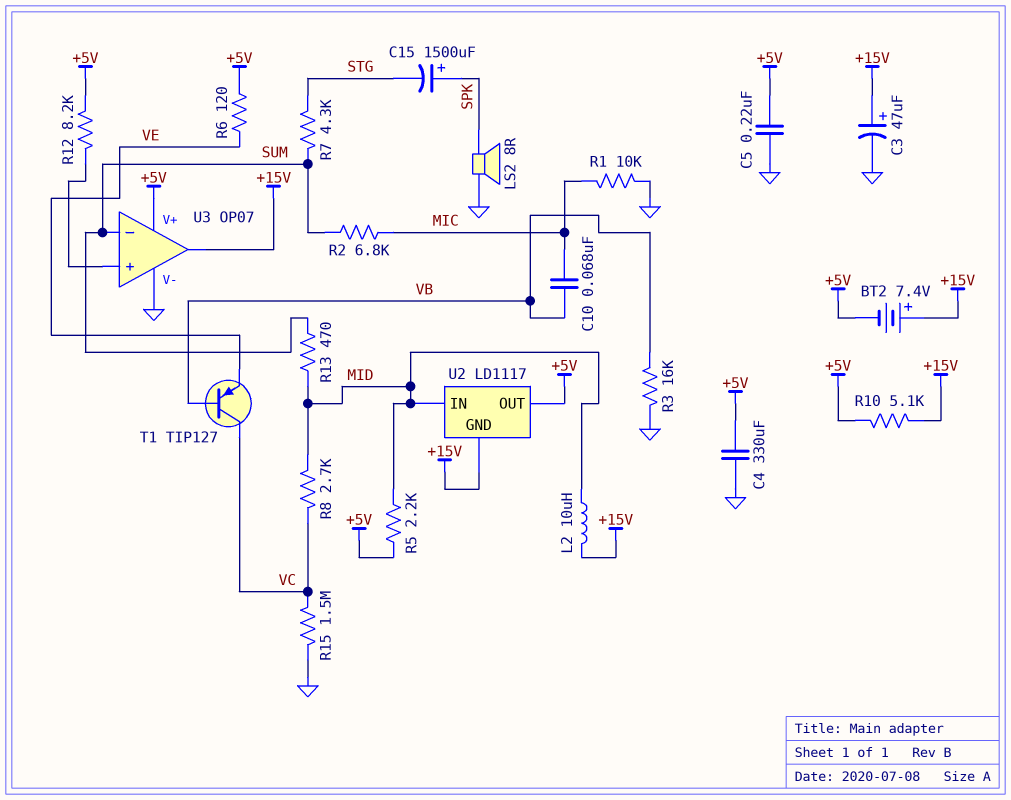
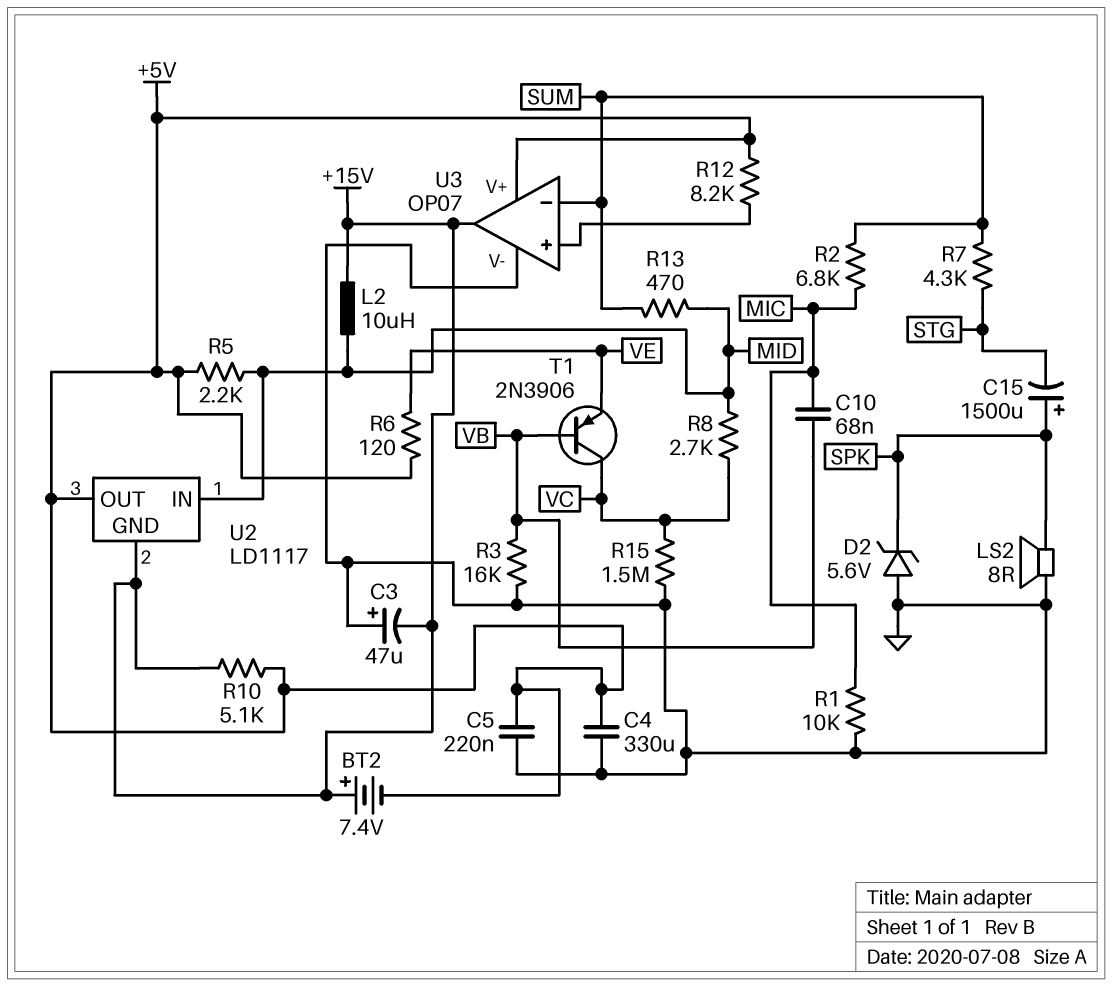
C3: 47uF (plus +15V, minus GND) -> 47uF (plus GND, minus +15V)
D2: none -> zener 5.6V (A GND, K SPK)
T1: PNP TIP127 (B VB, C VC, E VE) -> PNP 2N3906 (B VB, C VC, E VE)

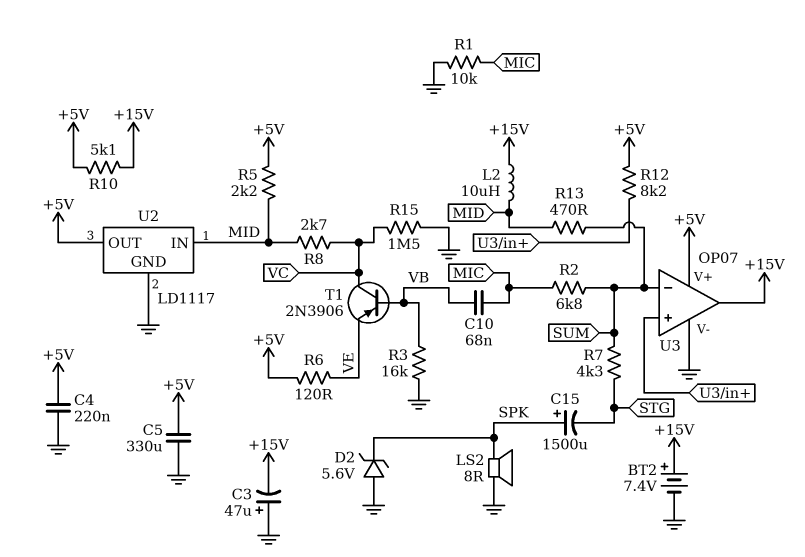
BT2: 7.4V (plus +15V, minus +5V) -> 7.4V (plus +15V, minus GND)
C4: 330uF (+5V, GND) -> 220nF (+5V, GND)
C5: 220nF (+5V, GND) -> 330uF (+5V, GND)
U2 pin GND: +15V -> GND

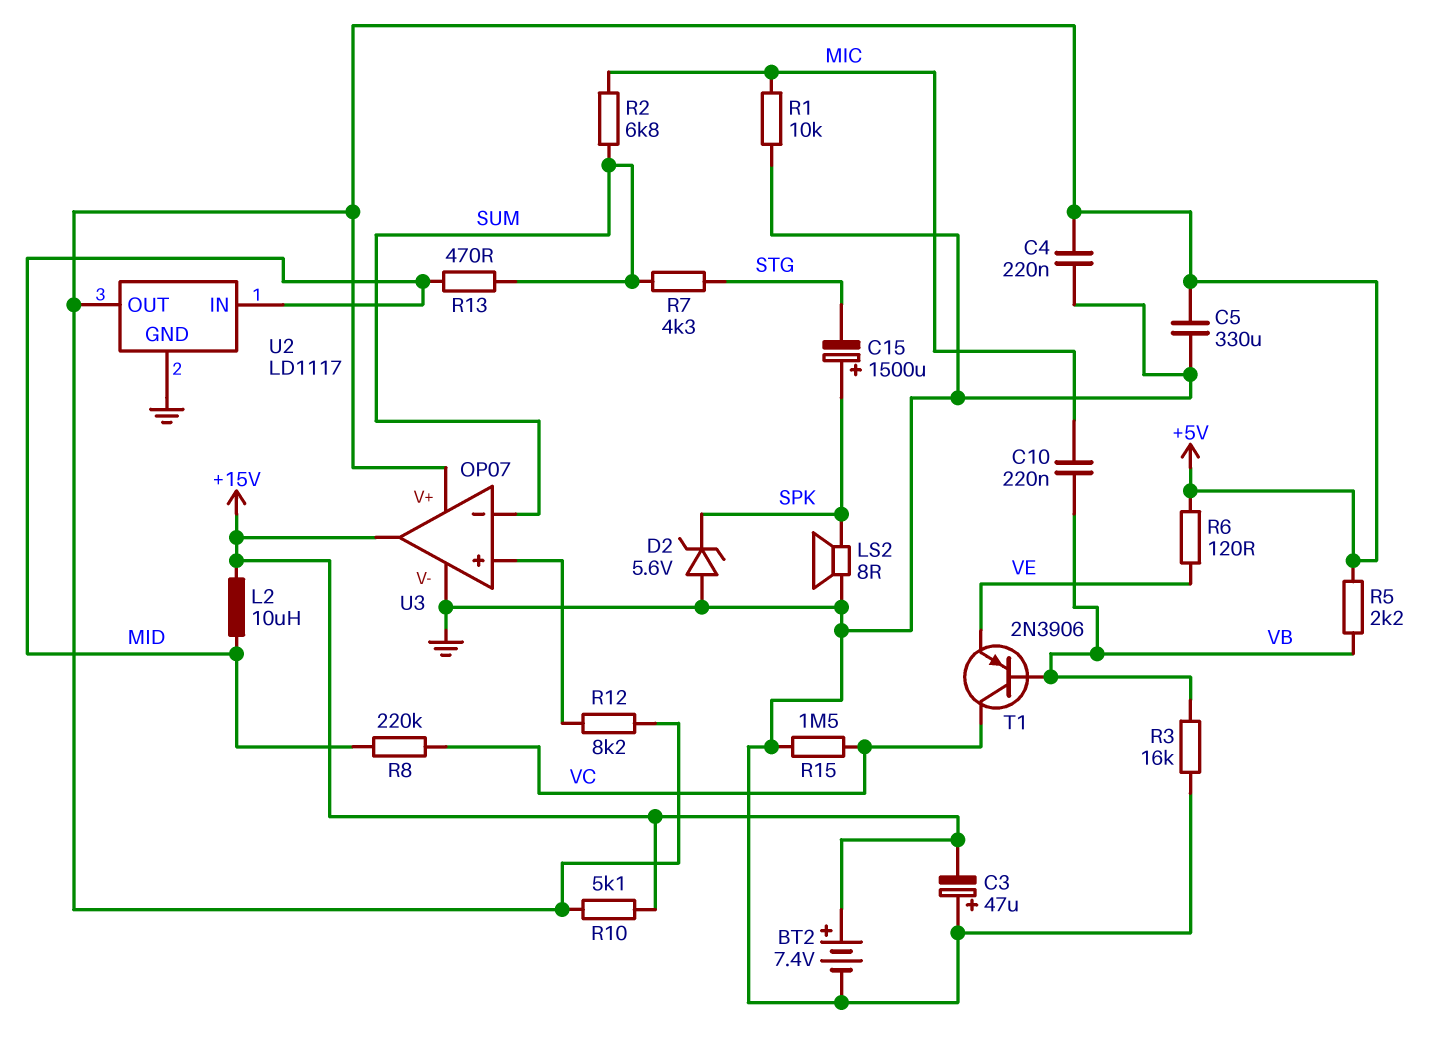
C10: 68nF (MIC, VB) -> 220nF (MIC, VB)
R5: 2.2k (+5V, MID) -> 2.2k (+5V, VB)
R8: 2.7k (MID, VC) -> 220k (MID, VC)

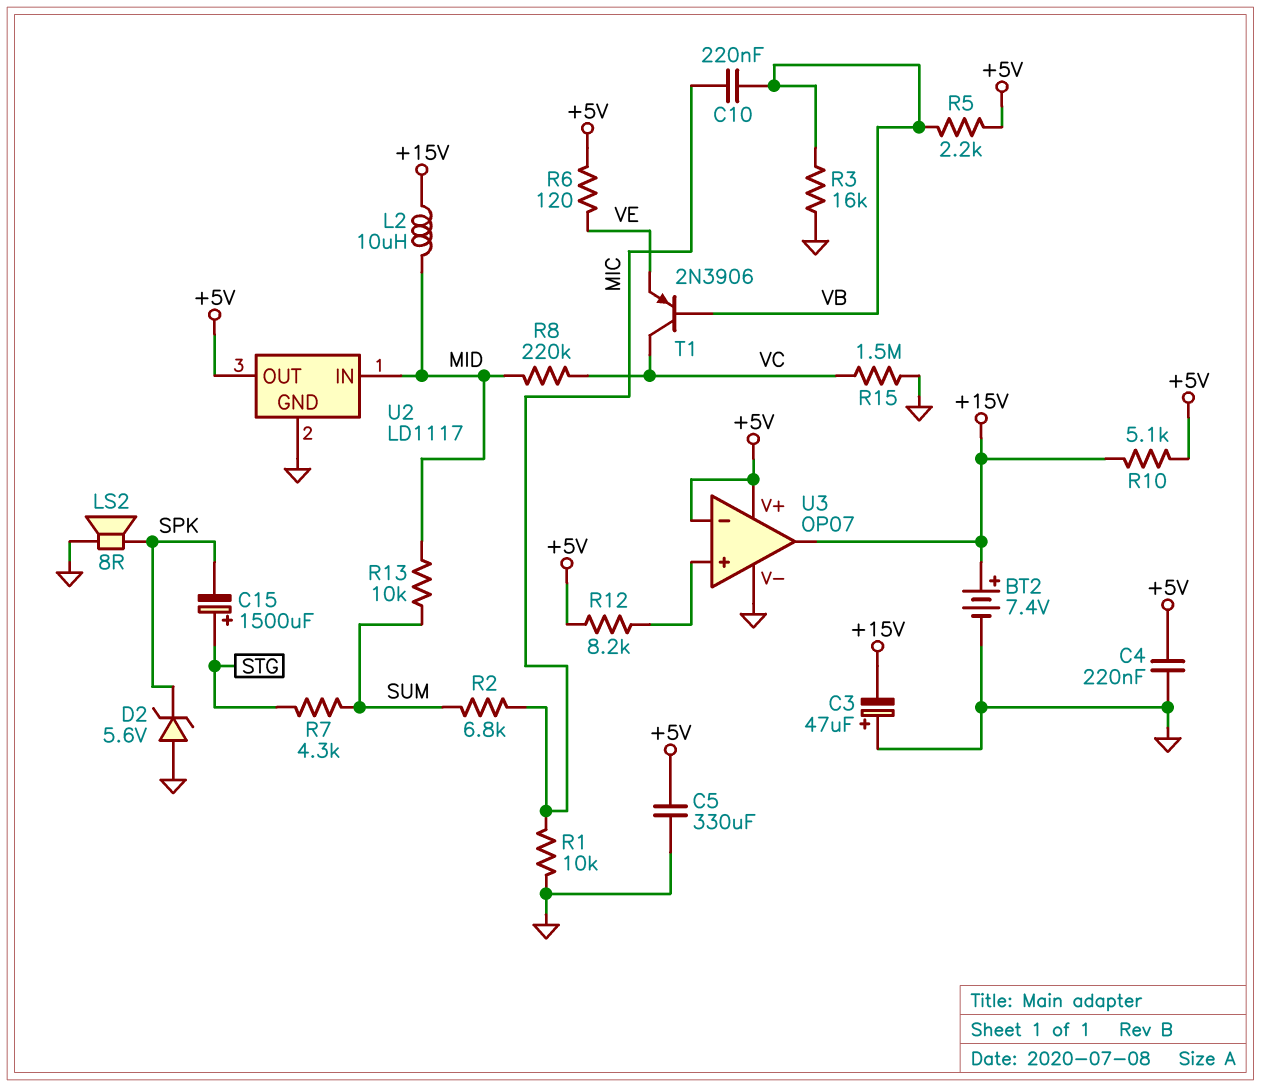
C15: 1500uF (plus SPK, minus STG) -> 1500uF (plus STG, minus SPK)
R13: 470 (MID, SUM) -> 10k (MID, SUM)
U3 pin in-: SUM -> +5V

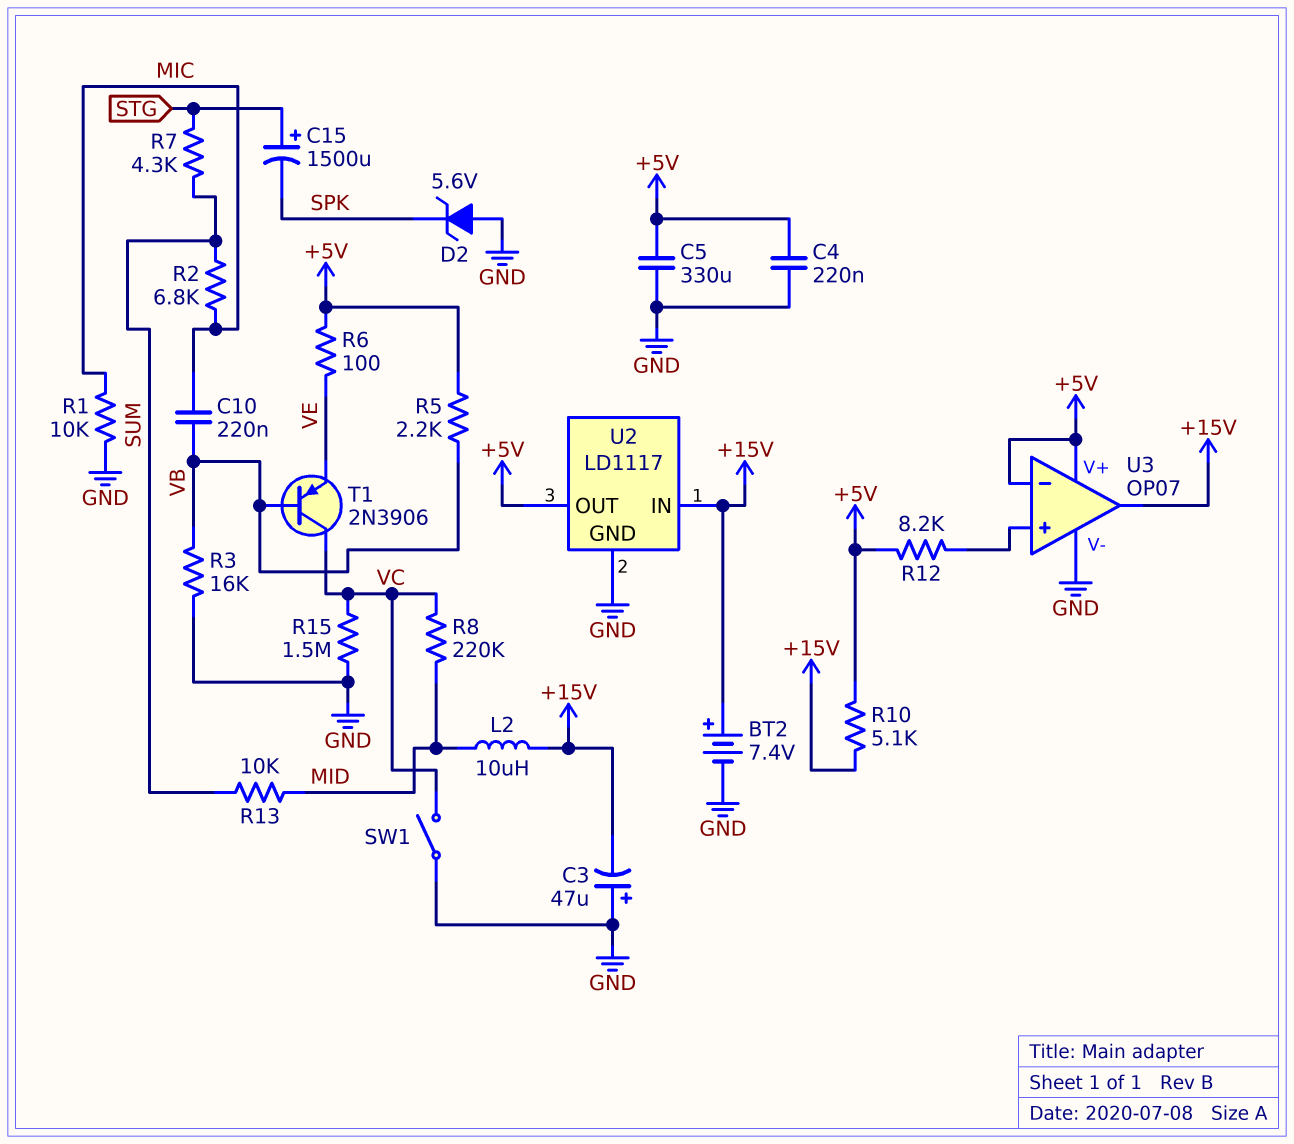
LS2: speaker 8R (GND, SPK) -> none
R6: 120 (+5V, VE) -> 100 (+5V, VE)
SW1: none -> switch (GND, VC)
U2 pin IN: MID -> +15V

